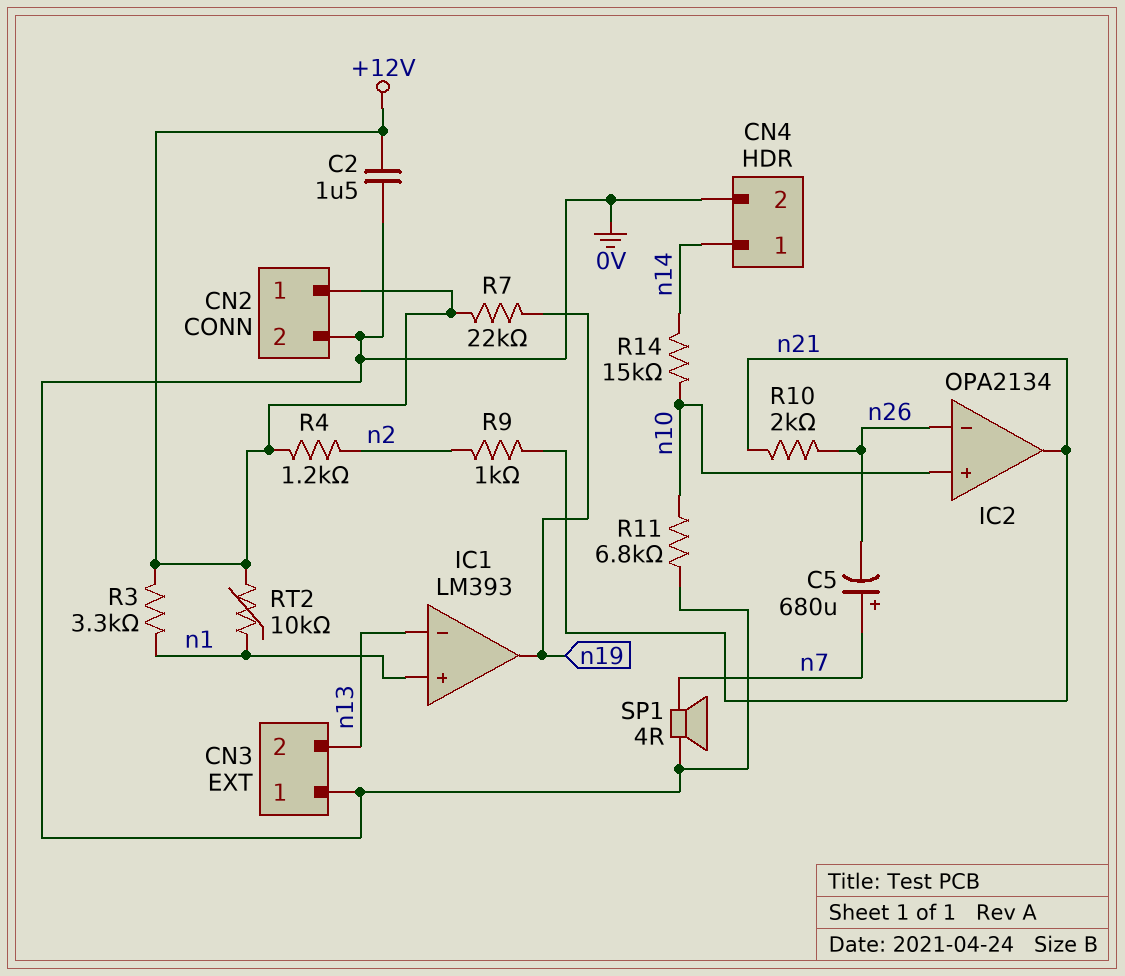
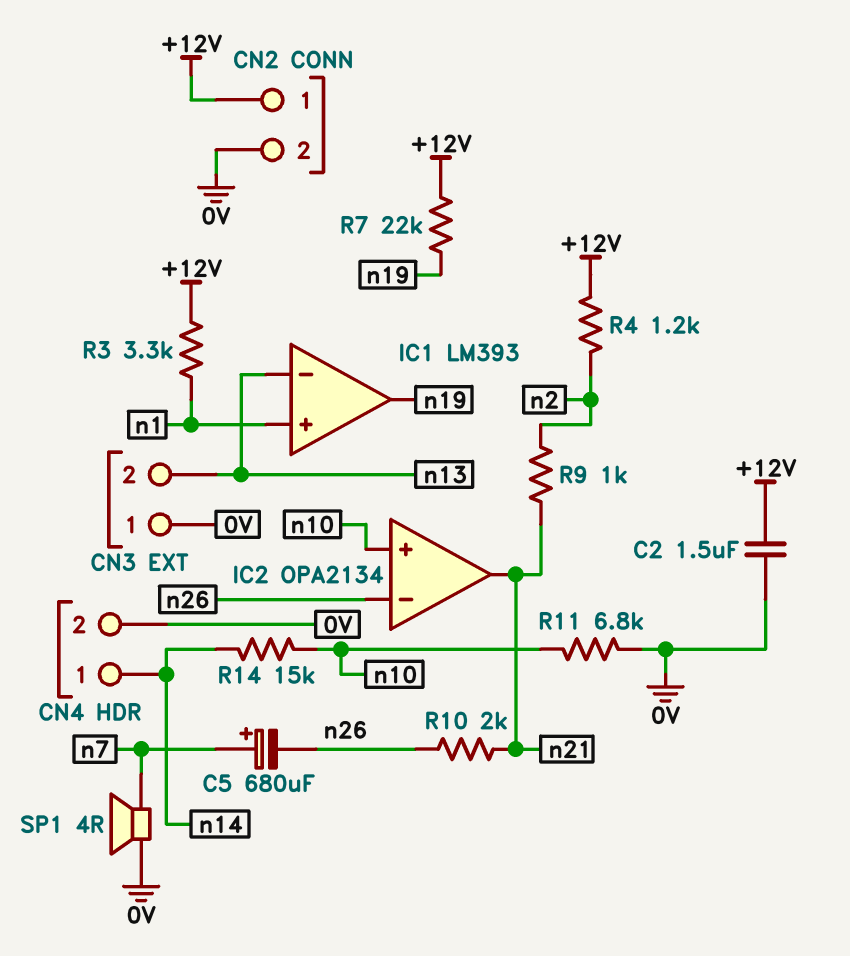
RT2: 10k (+12V, n1) -> none

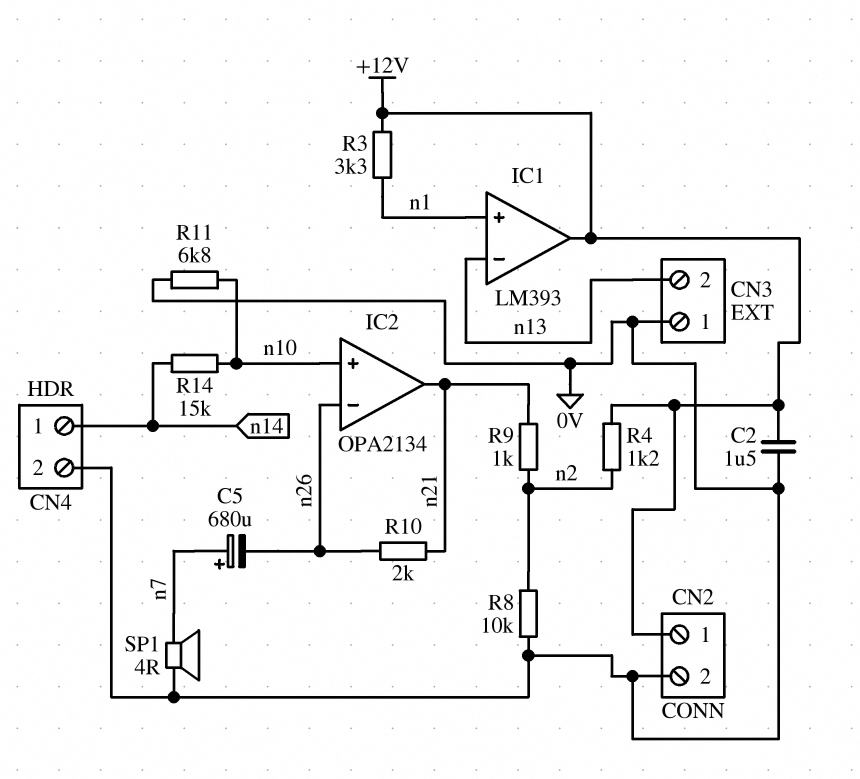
IC1 pin out: n19 -> +12V
R7: 22k (+12V, n19) -> none
R8: none -> 10k (0V, n2)

